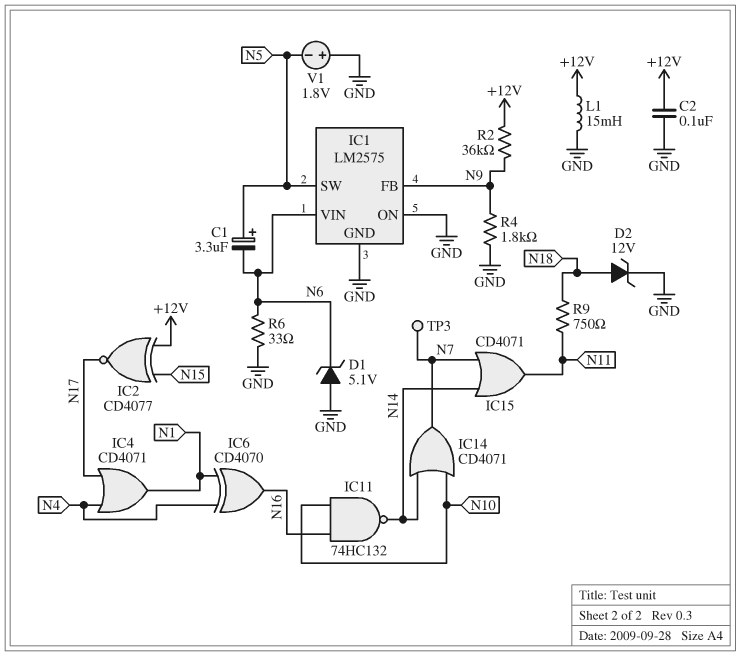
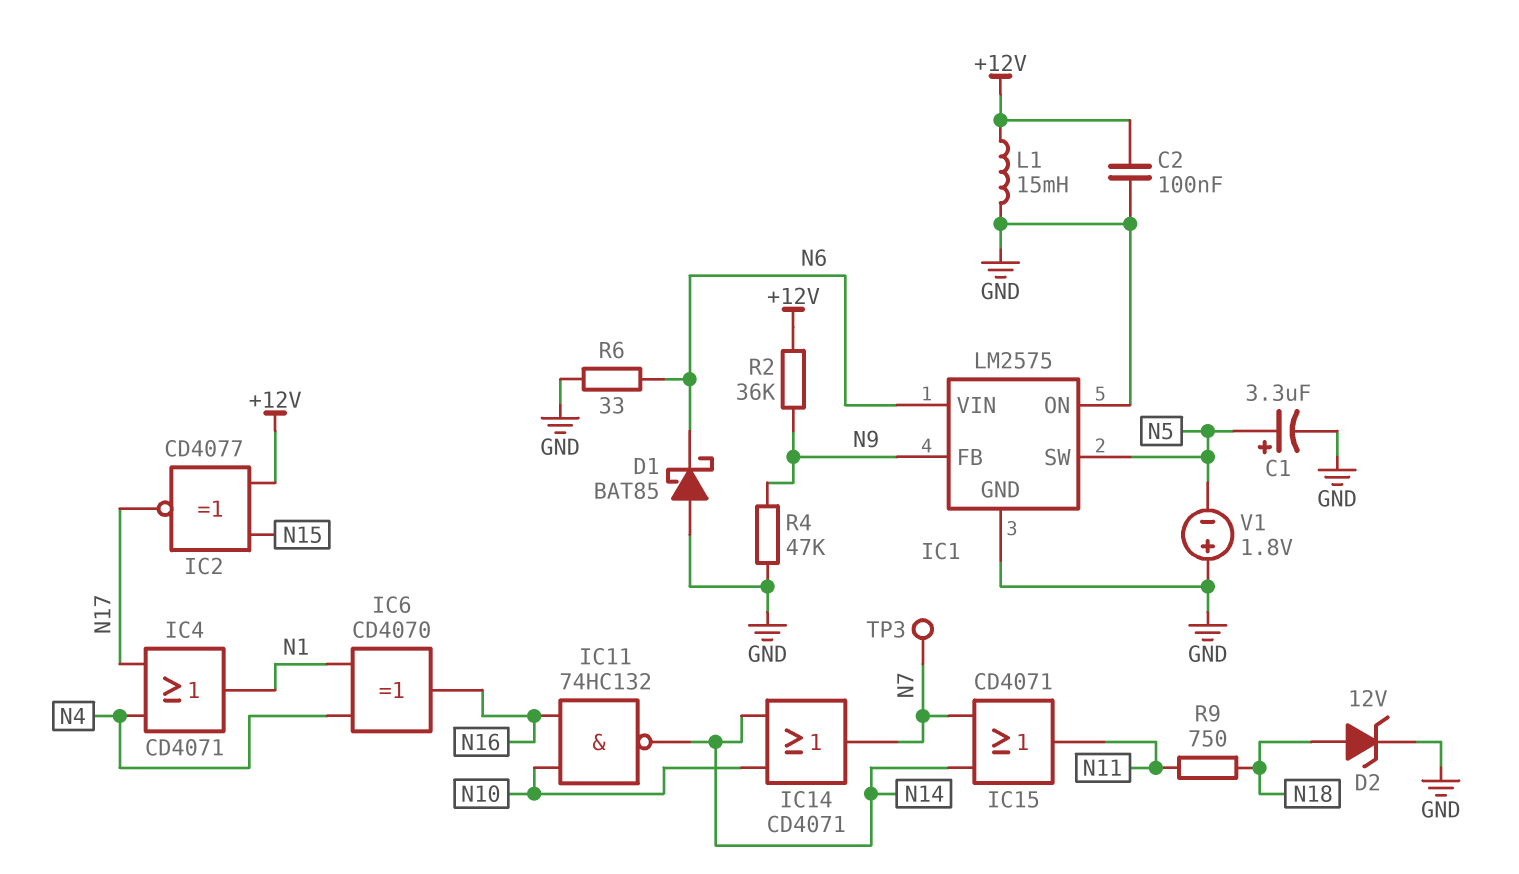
C1: 3.3uF (plus N5, minus N6) -> 3.3uF (plus N5, minus GND)
D1: zener 5.1V (A GND, K N6) -> schottky BAT85 (A GND, K N6)
R4: 1.8k (GND, N9) -> 47k (GND, N9)

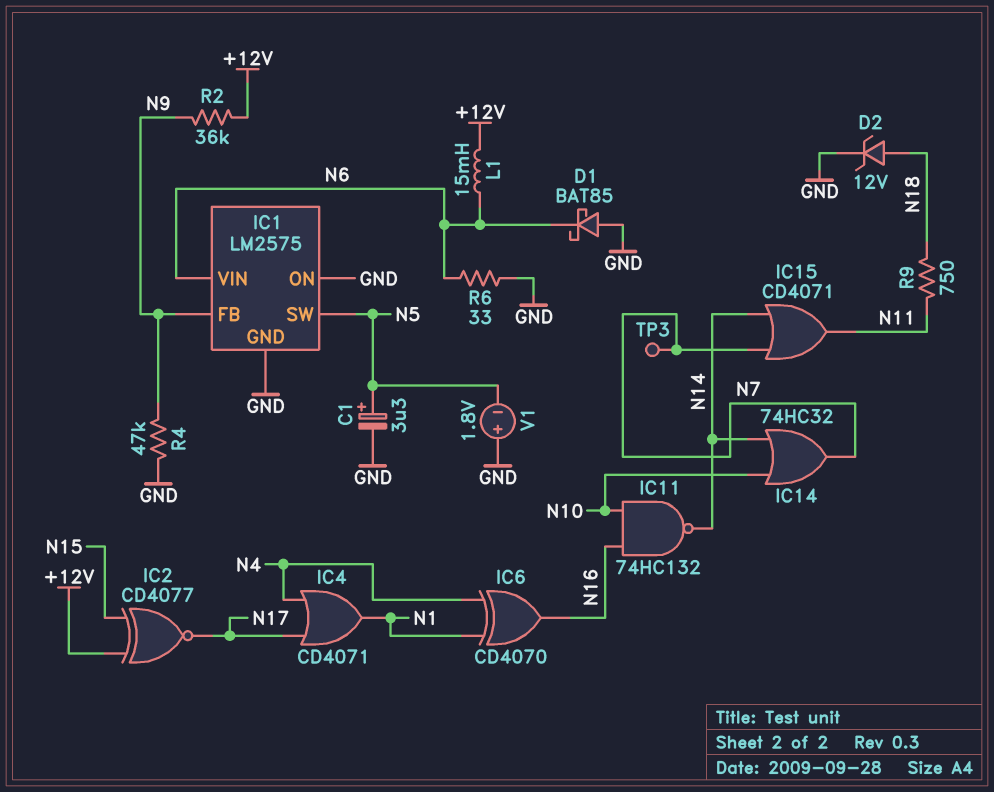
C2: 100nF (+12V, GND) -> none
IC14: OR CD4071 (in N10, in N14, out N7) -> OR 74HC32 (in N10, in N14, out N7)
L1: 15mH (+12V, GND) -> 15mH (+12V, N6)

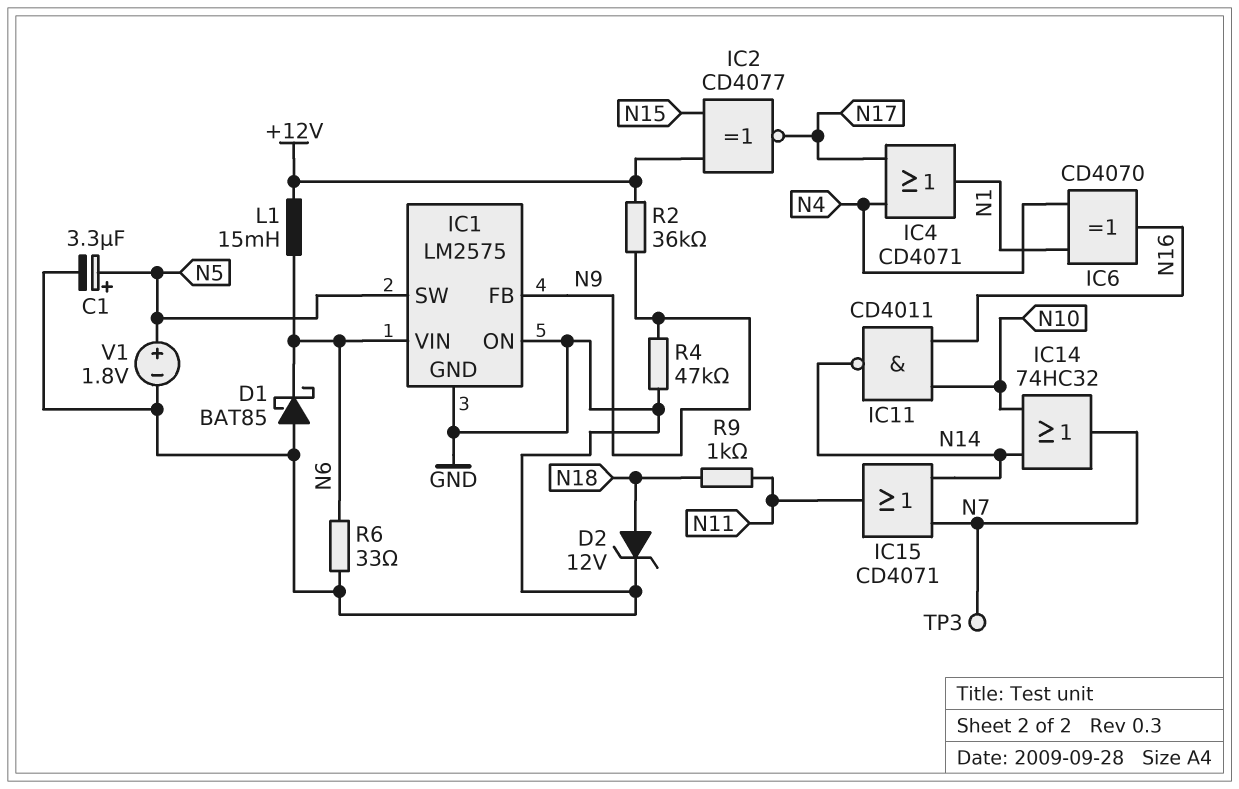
IC11: NAND 74HC132 (in N10, in N16, out N14) -> NAND CD4011 (in N10, in N16, out N14)
R9: 750 (N11, N18) -> 1k (N11, N18)
V1: 1.8V (plus GND, minus N5) -> 1.8V (plus N5, minus GND)

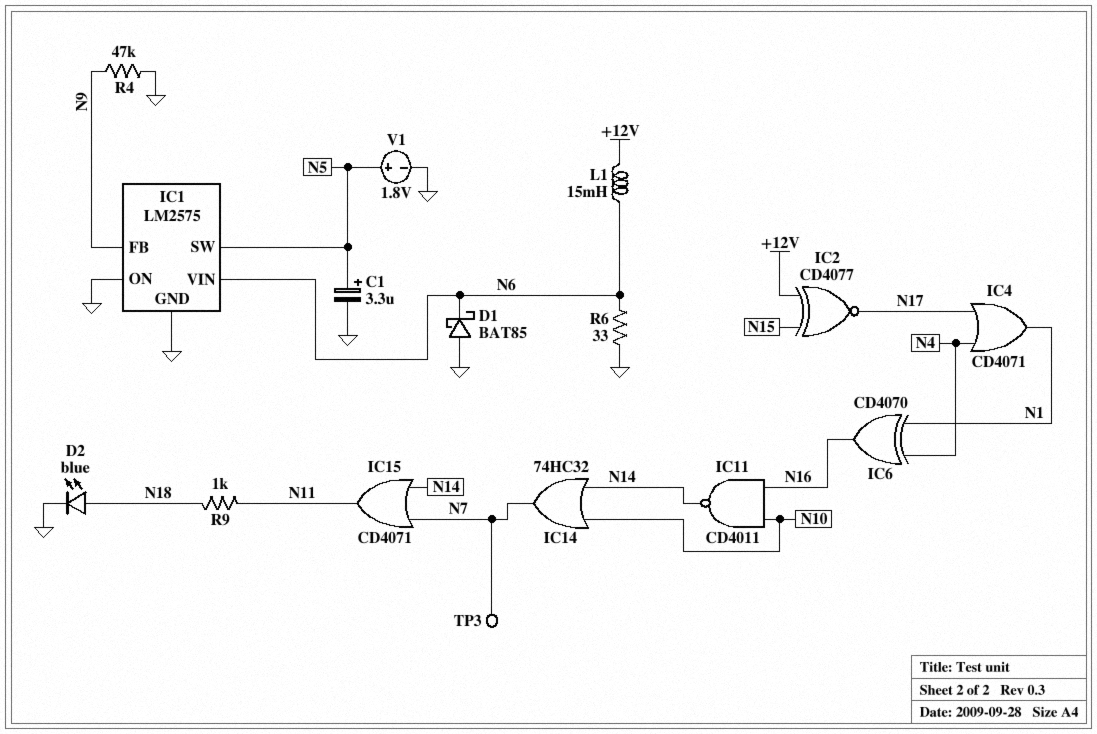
D2: zener 12V (A N18, K GND) -> LED blue (A N18, K GND)
R2: 36k (+12V, N9) -> none

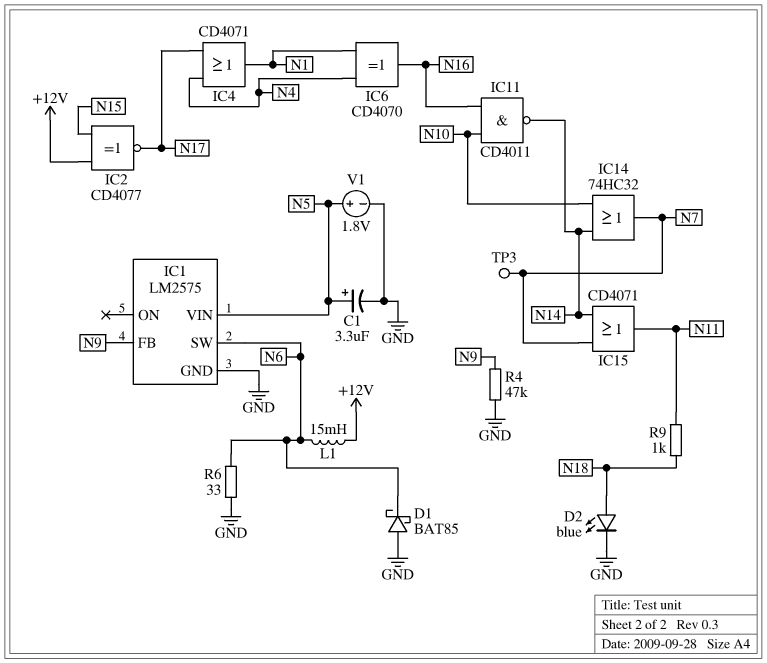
IC1 pin ON: GND -> none
IC1 pin SW: N5 -> N6
IC1 pin VIN: N6 -> N5

